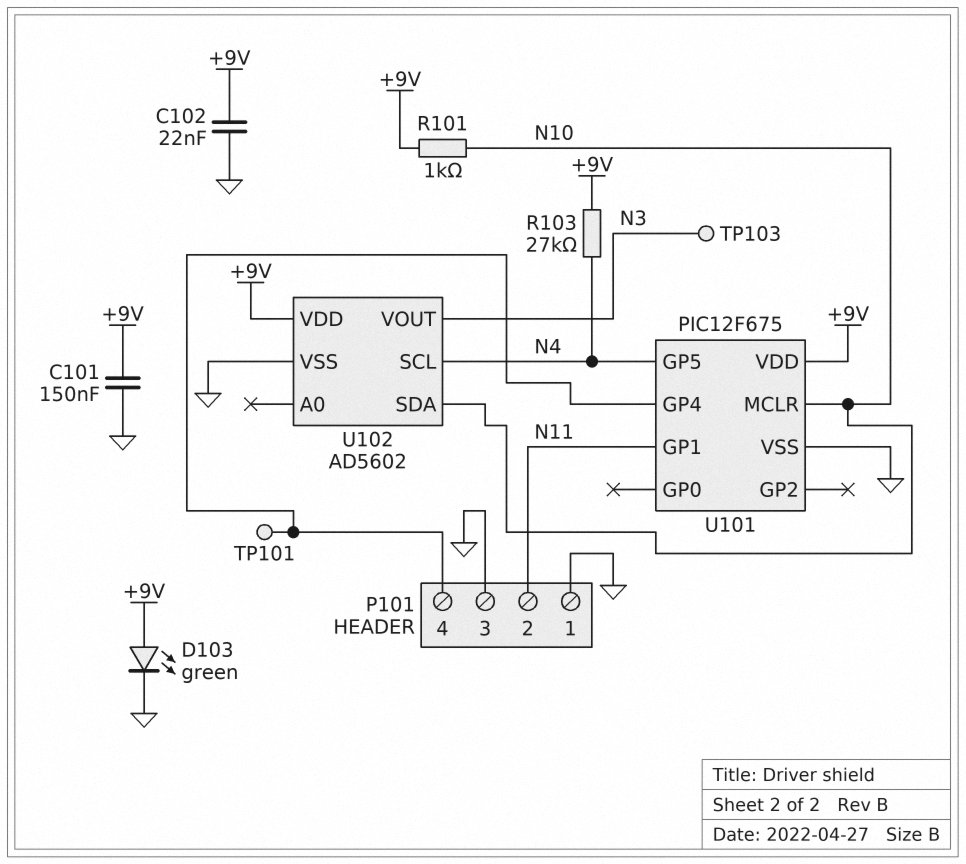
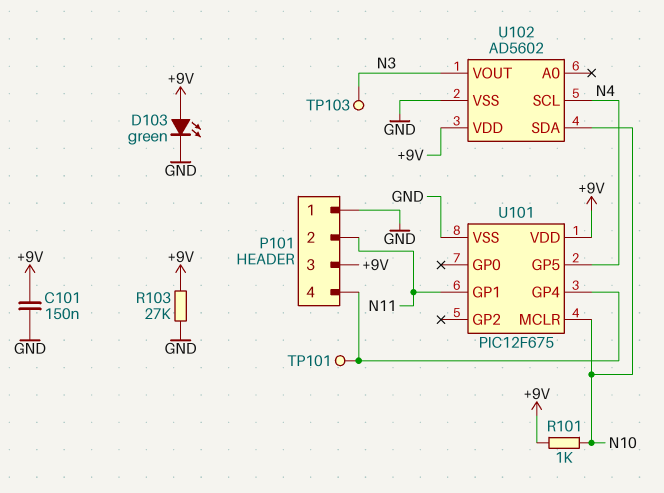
C102: 22nF (+9V, GND) -> none
P101 pin 3: GND -> +9V
R103: 27k (+9V, N4) -> 27k (+9V, GND)

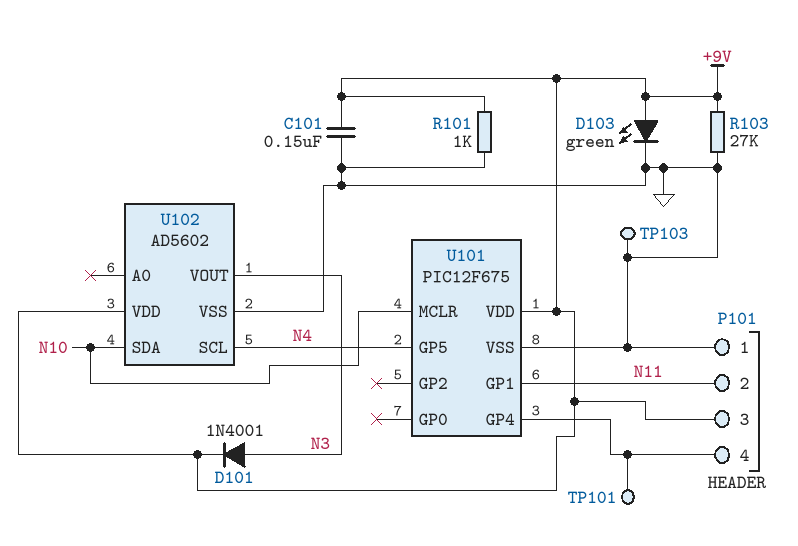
D101: none -> diode 1N4001 (A N3, K +9V)
R101: 1k (+9V, N10) -> 1k (+9V, GND)
TP103: test point (N3) -> test point (GND)

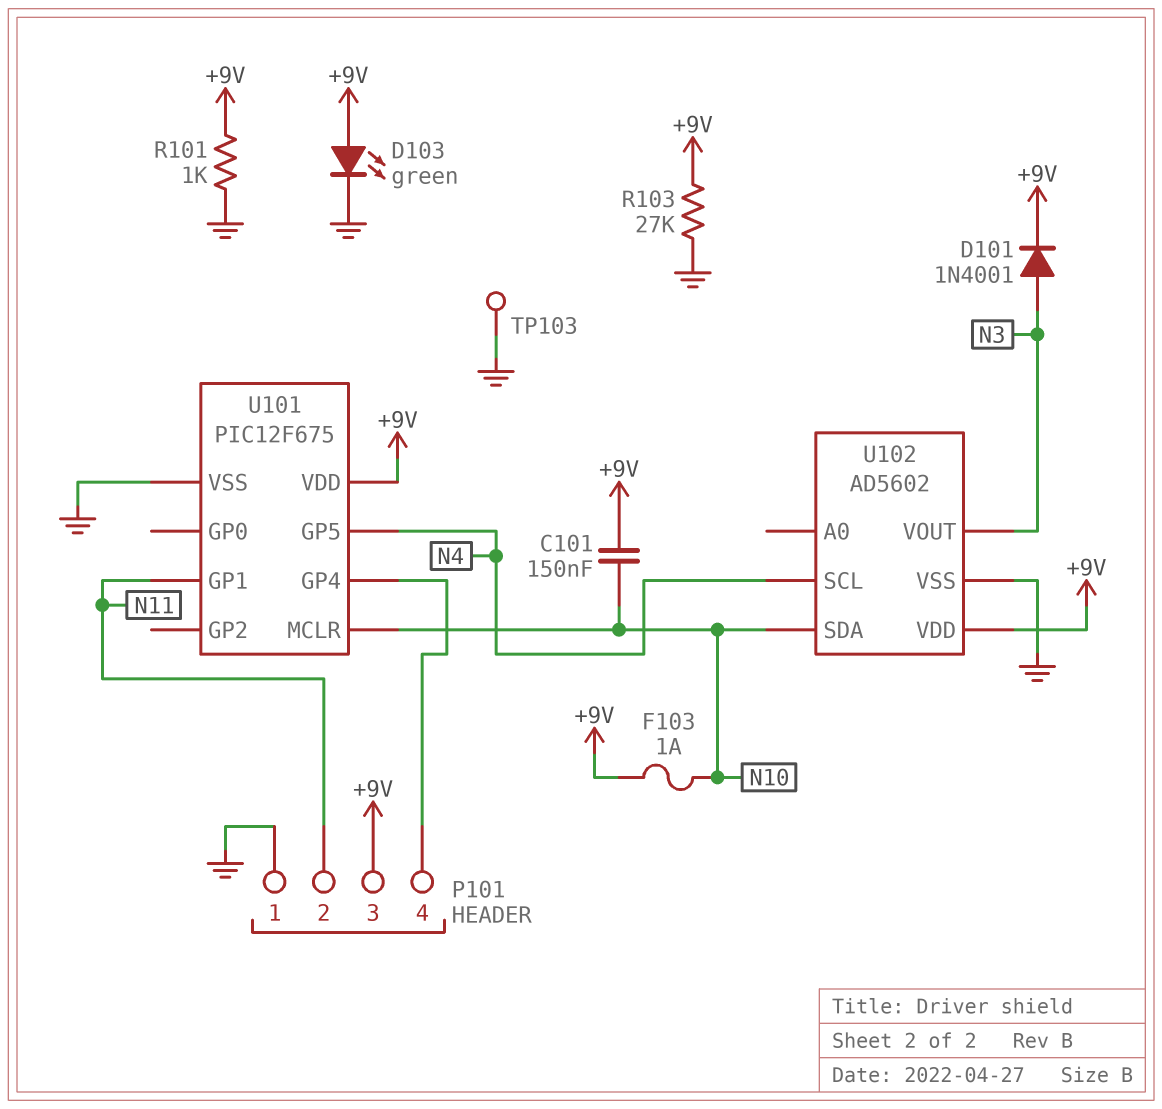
C101: 150nF (+9V, GND) -> 150nF (+9V, N10)
F103: none -> 1A (+9V, N10)
TP101: test point (P101/4) -> none

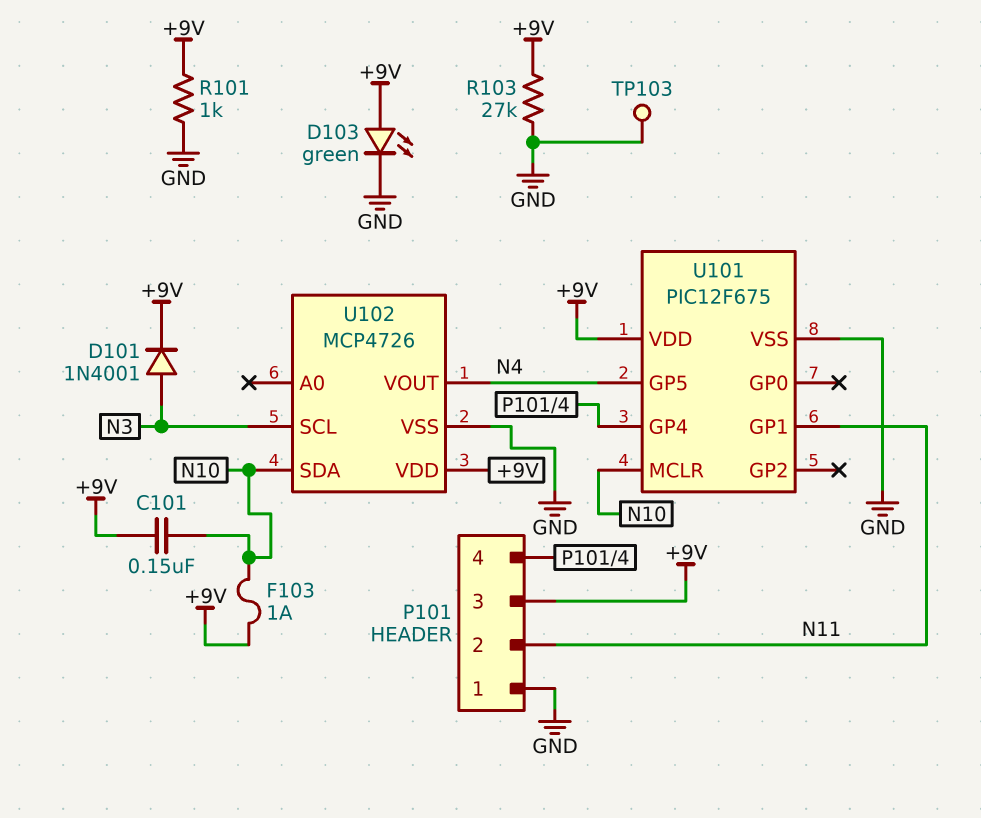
U102: AD5602 -> MCP4726
U102 pin SCL: N4 -> N3
U102 pin VOUT: N3 -> N4

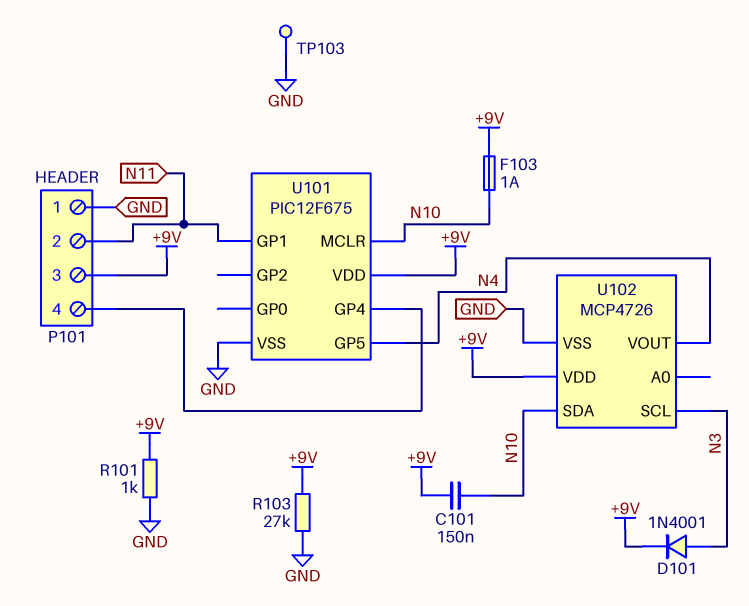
D103: LED green (A +9V, K GND) -> none

